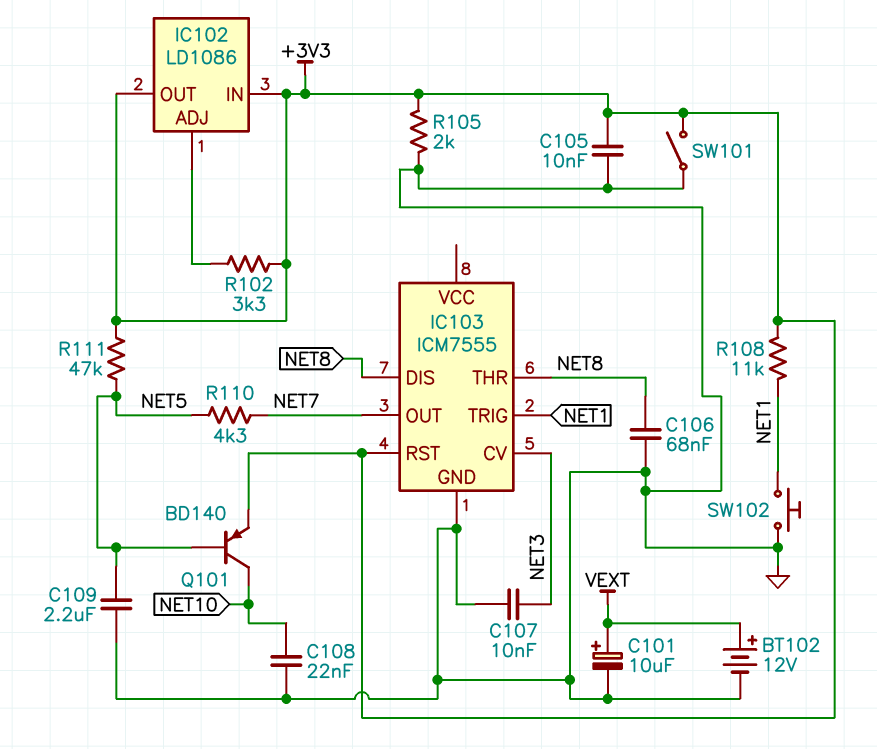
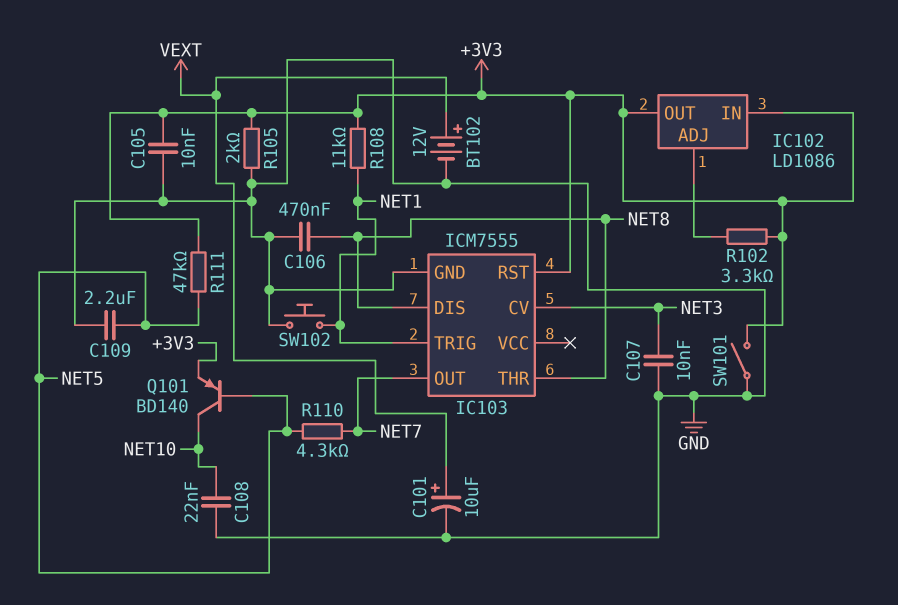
C106: 68nF (GND, NET8) -> 470nF (GND, NET8)

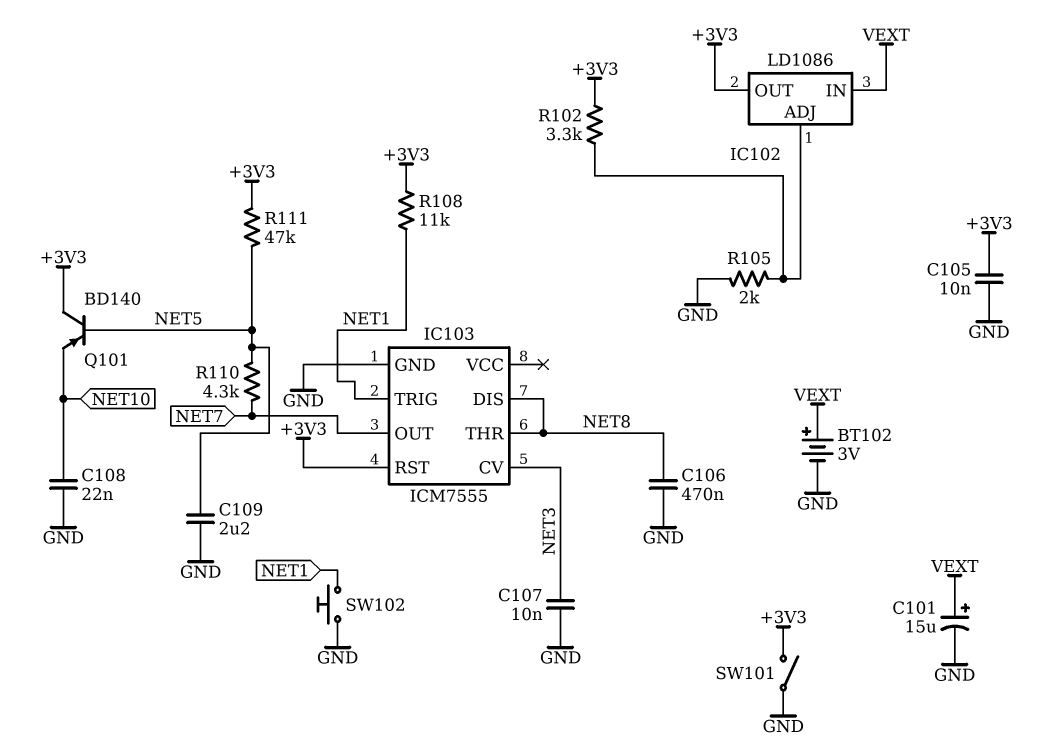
BT102: 12V (plus VEXT, minus GND) -> 3V (plus VEXT, minus GND)
C101: 10uF (plus VEXT, minus GND) -> 15uF (plus VEXT, minus GND)
IC102 pin IN: +3V3 -> VEXT
Q101: PNP BD140 (B NET5, C NET10, E +3V3) -> PNP BD140 (B NET5, C +3V3, E NET10)
R105: 2k (+3V3, GND) -> 2k (GND, IC102/ADJ)

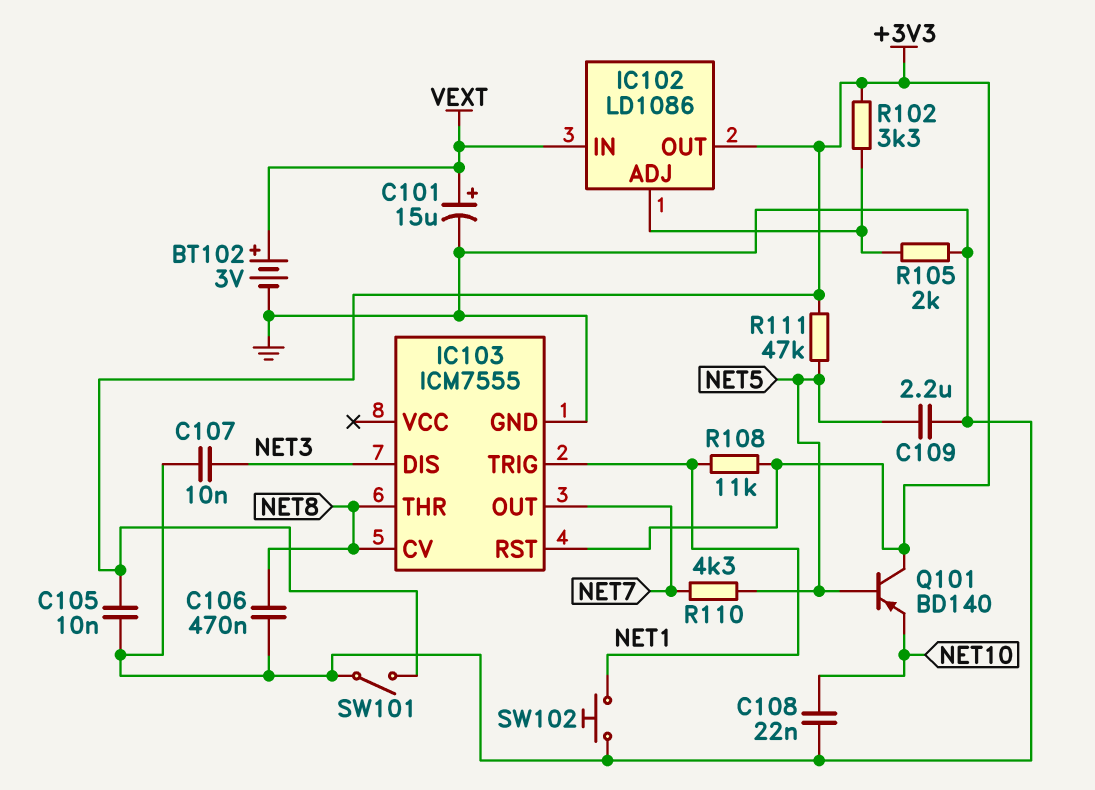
IC103 pin CV: NET3 -> NET8
IC103 pin DIS: NET8 -> NET3

